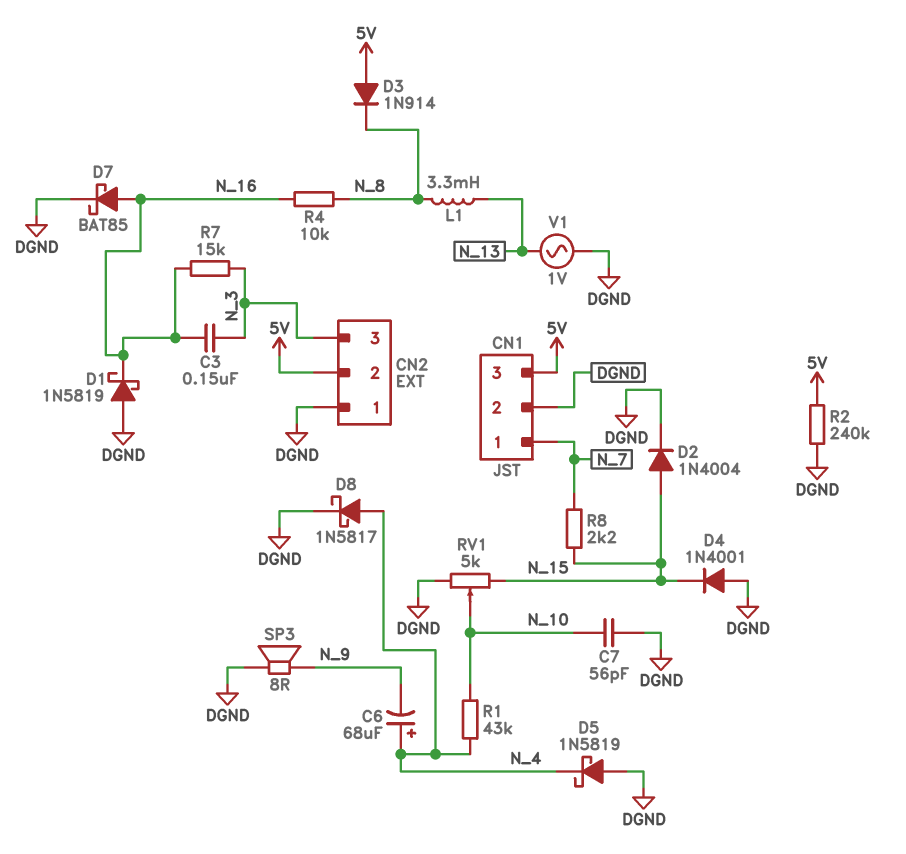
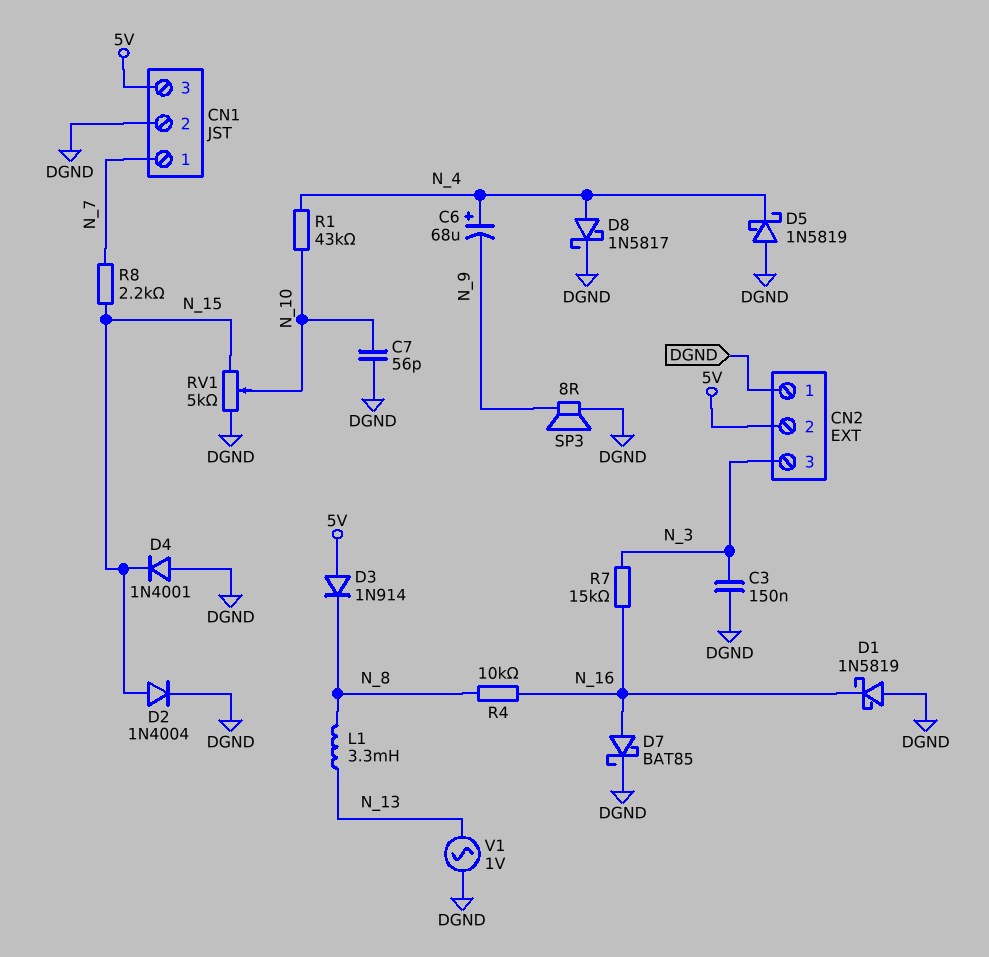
C3: 150nF (N_3, N_16) -> 150nF (DGND, N_3)
R2: 240k (5V, DGND) -> none

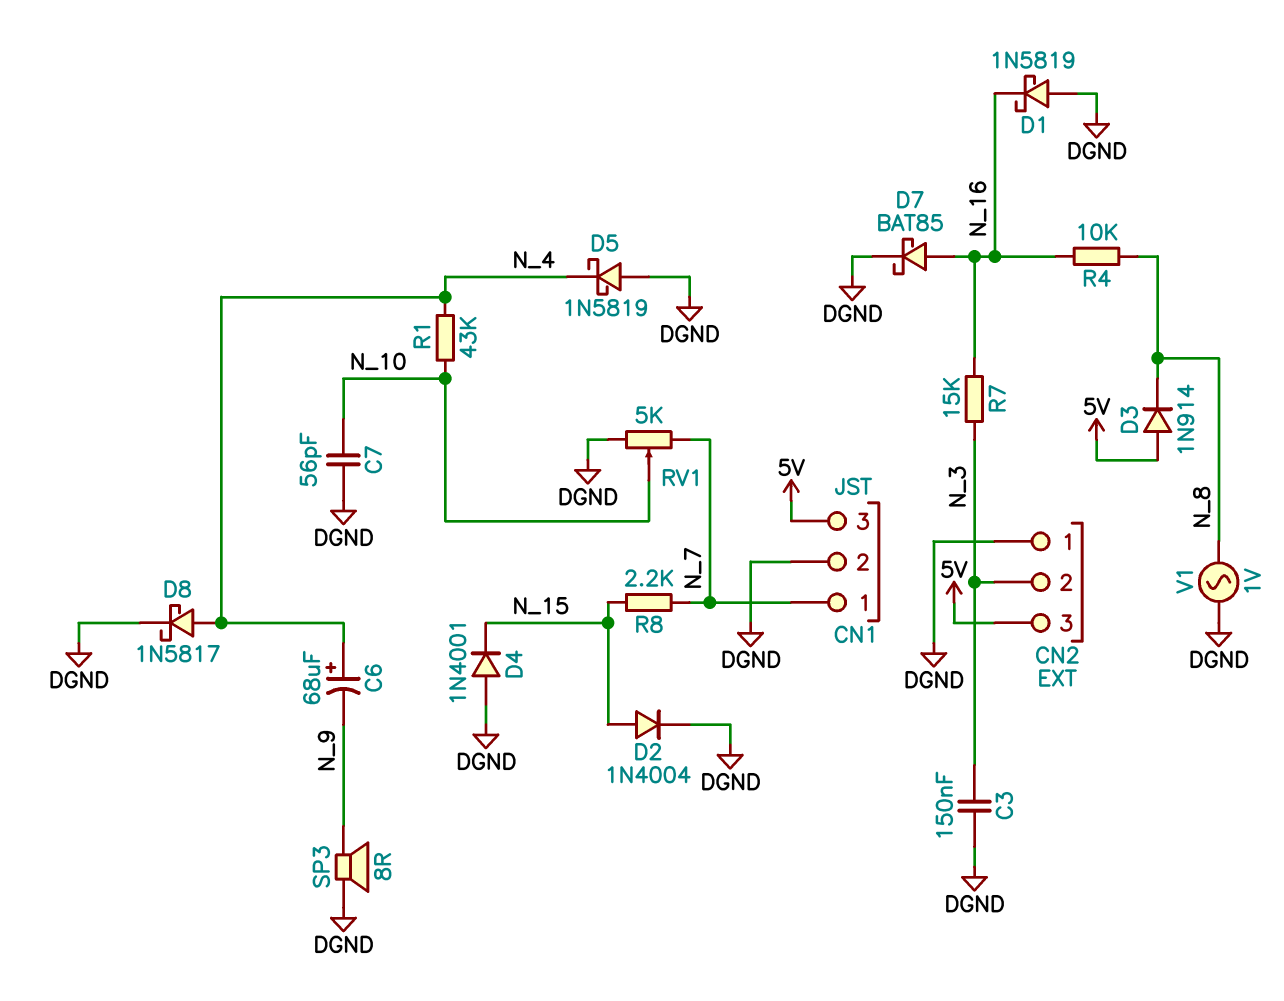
CN2 pin 2: 5V -> N_3
CN2 pin 3: N_3 -> 5V
L1: 3.3mH (N_8, N_13) -> none
RV1: 5k (DGND, N_15, wiper N_10) -> 5k (DGND, N_7, wiper N_10)
V1: AC 1V (DGND, N_13) -> AC 1V (DGND, N_8)

